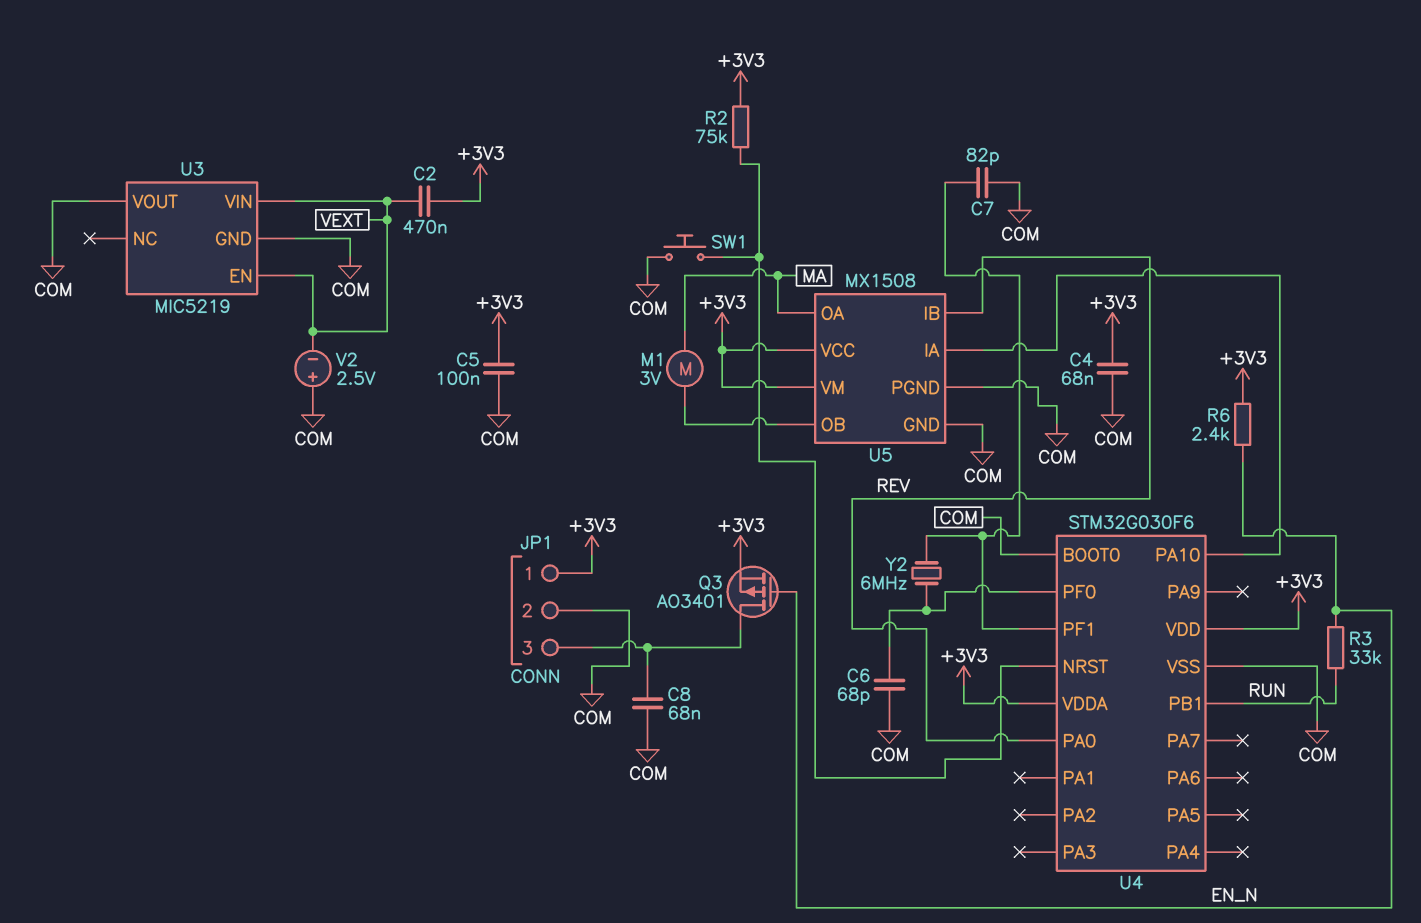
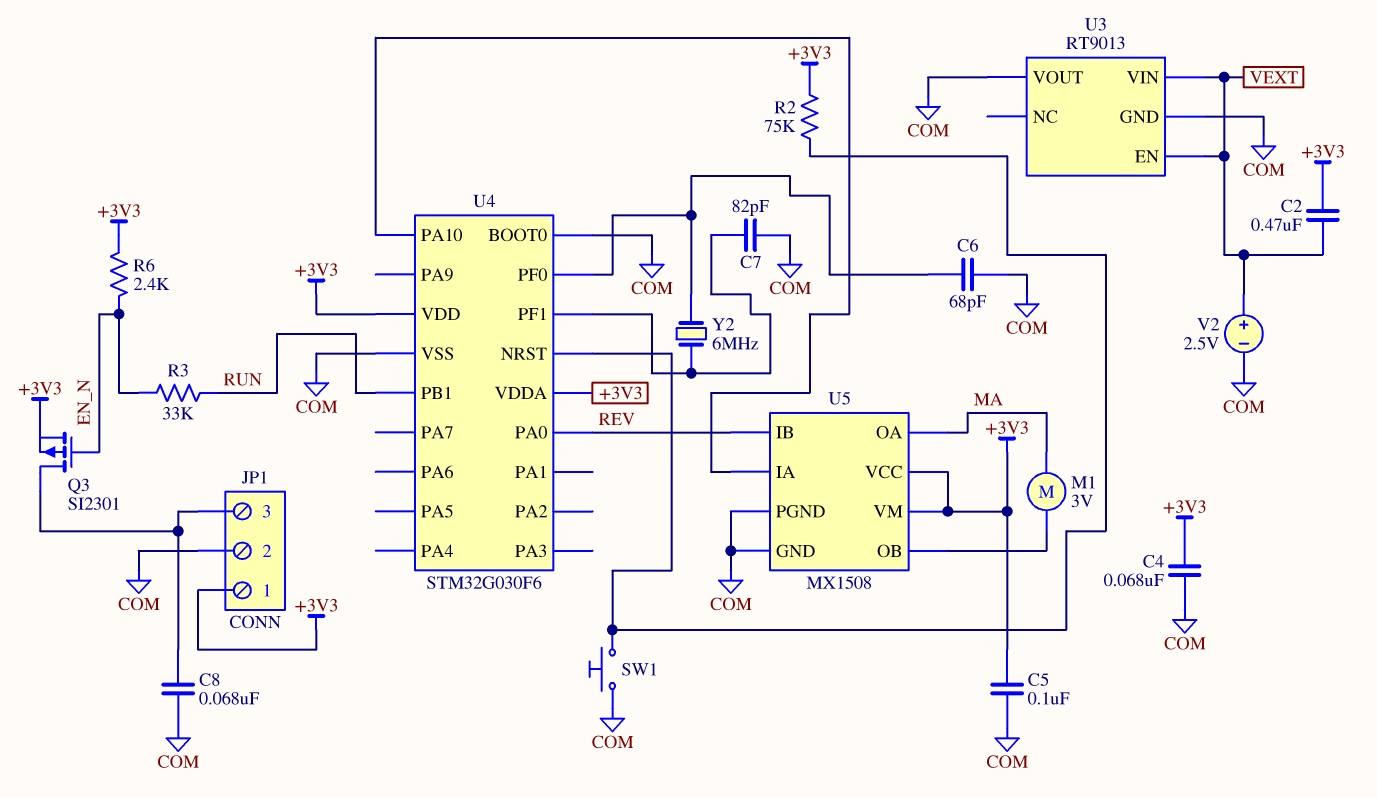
Q3: PMOS AO3401 (G EN_N, D JP1/3, S +3V3) -> PMOS SI2301 (G EN_N, D JP1/3, S +3V3)
U3: MIC5219 -> RT9013
V2: 2.5V (plus COM, minus VEXT) -> 2.5V (plus VEXT, minus COM)

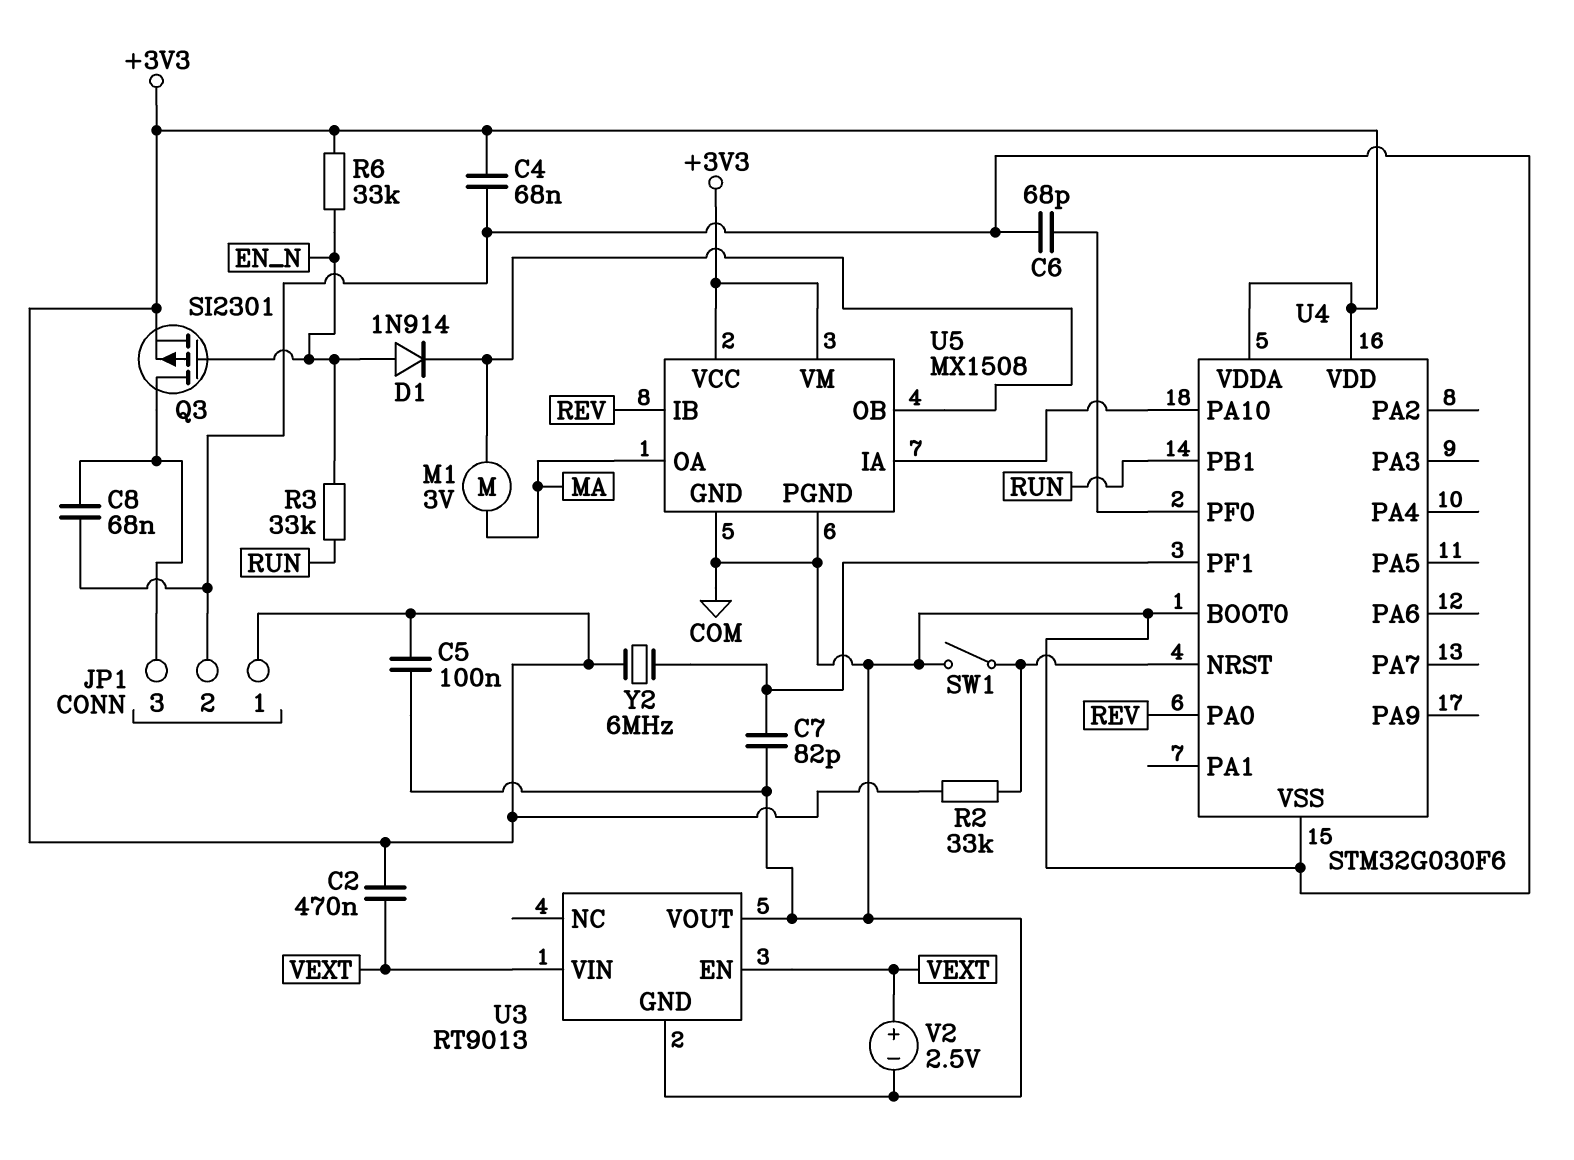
D1: none -> diode 1N914 (A EN_N, K U5/OB)
R2: 75k (+3V3, U4/NRST) -> 33k (+3V3, U4/NRST)
R6: 2.4k (+3V3, EN_N) -> 33k (+3V3, EN_N)
SW1: button (COM, U4/NRST) -> switch (COM, U4/NRST)
Y2: 6MHz (U4/PF0, U4/PF1) -> 6MHz (+3V3, U4/PF1)

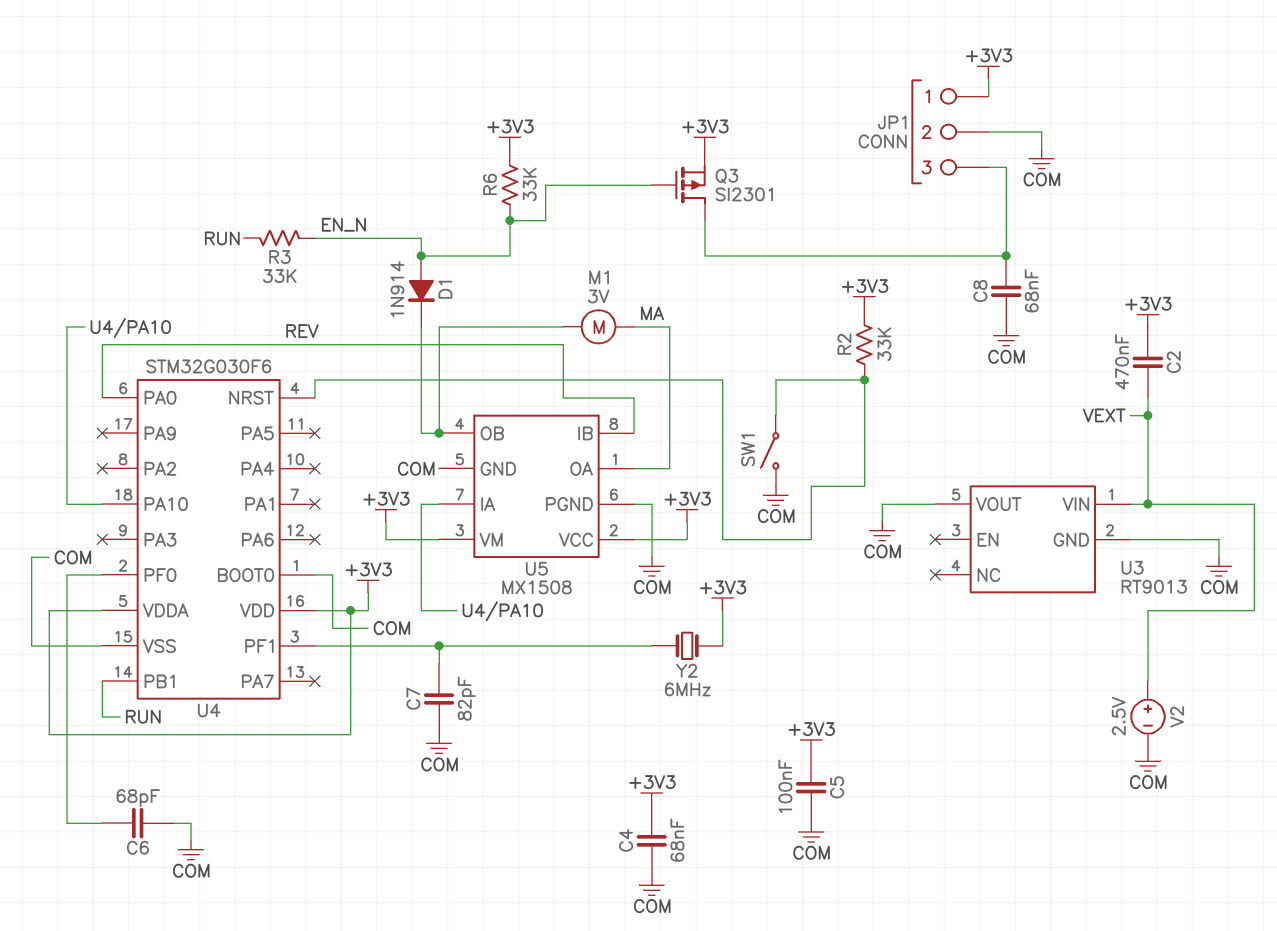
U3 pin EN: VEXT -> none

